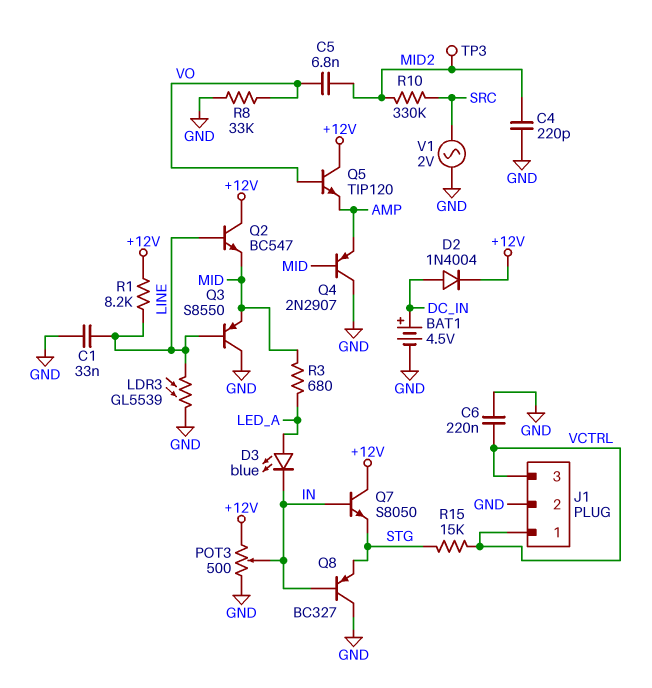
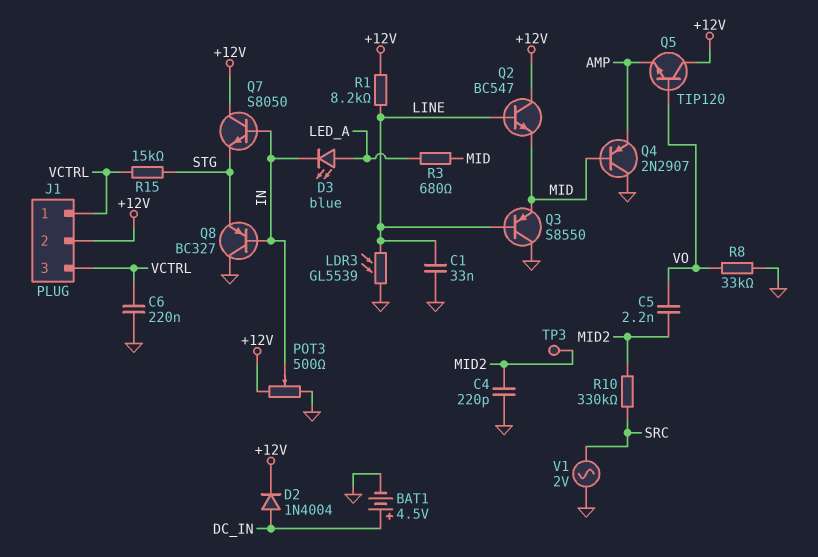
C5: 6.8nF (MID2, VO) -> 2.2nF (MID2, VO)
J1 pin 2: GND -> +12V

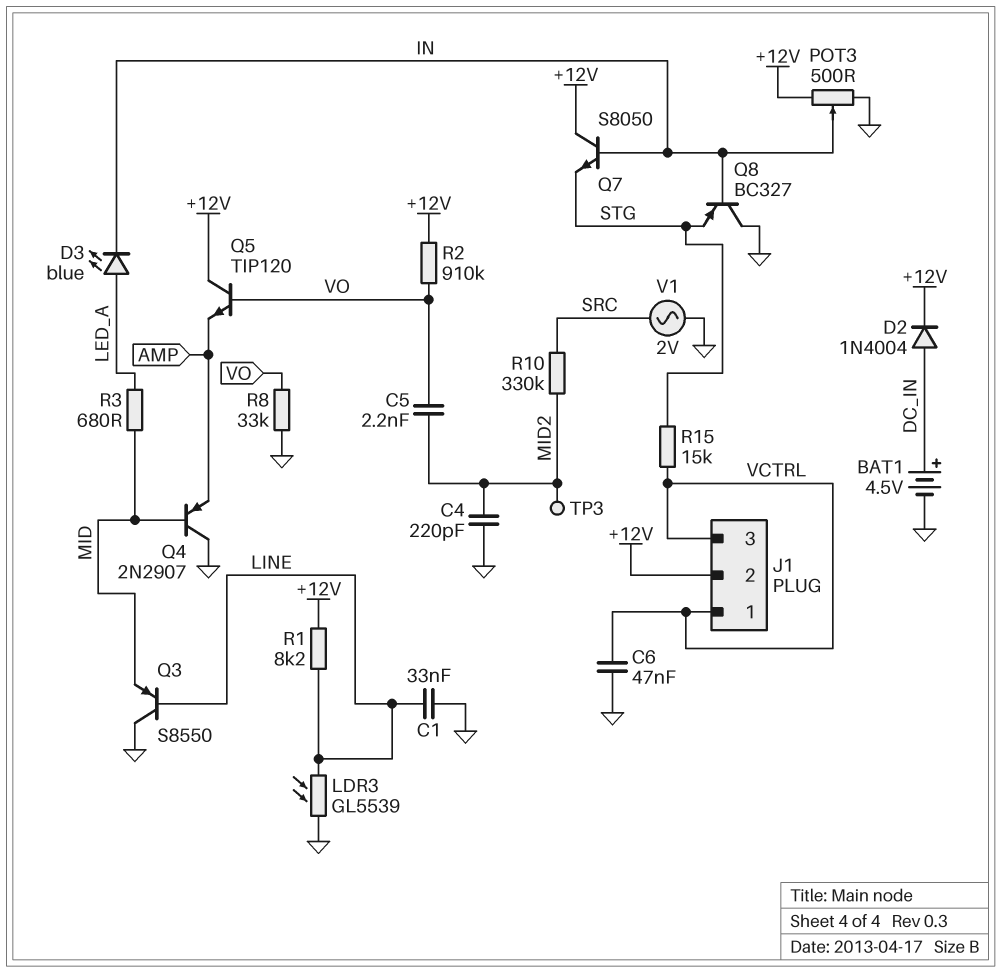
C6: 220nF (GND, VCTRL) -> 47nF (GND, VCTRL)
Q2: NPN BC547 (B LINE, C +12V, E MID) -> none
R2: none -> 910k (+12V, VO)

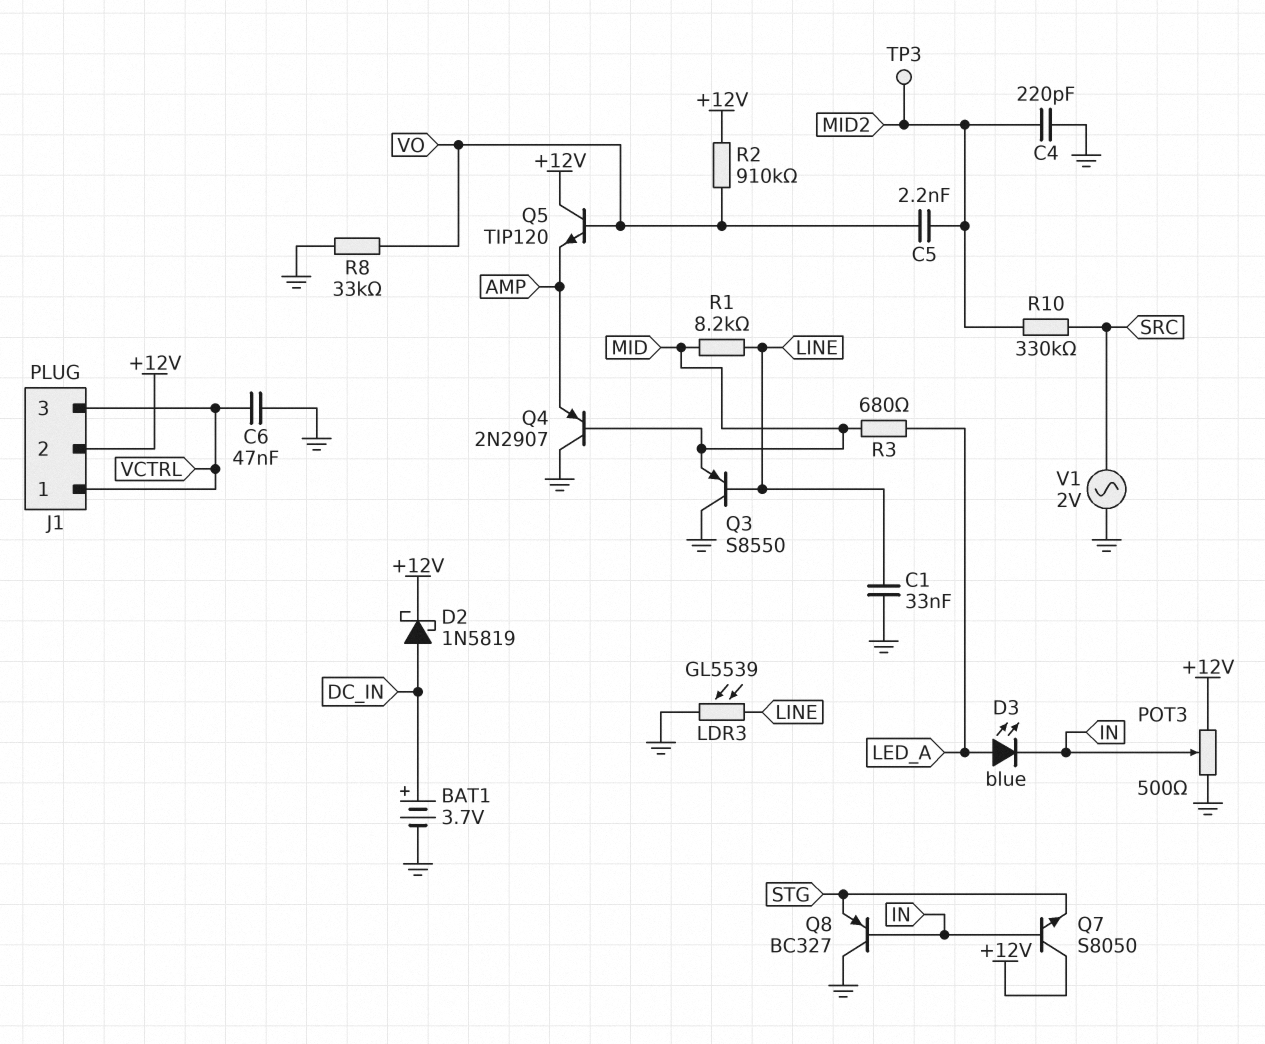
BAT1: 4.5V (plus DC_IN, minus GND) -> 3.7V (plus DC_IN, minus GND)
D2: diode 1N4004 (A DC_IN, K +12V) -> schottky 1N5819 (A DC_IN, K +12V)
R1: 8.2k (+12V, LINE) -> 8.2k (LINE, MID)
R15: 15k (STG, VCTRL) -> none

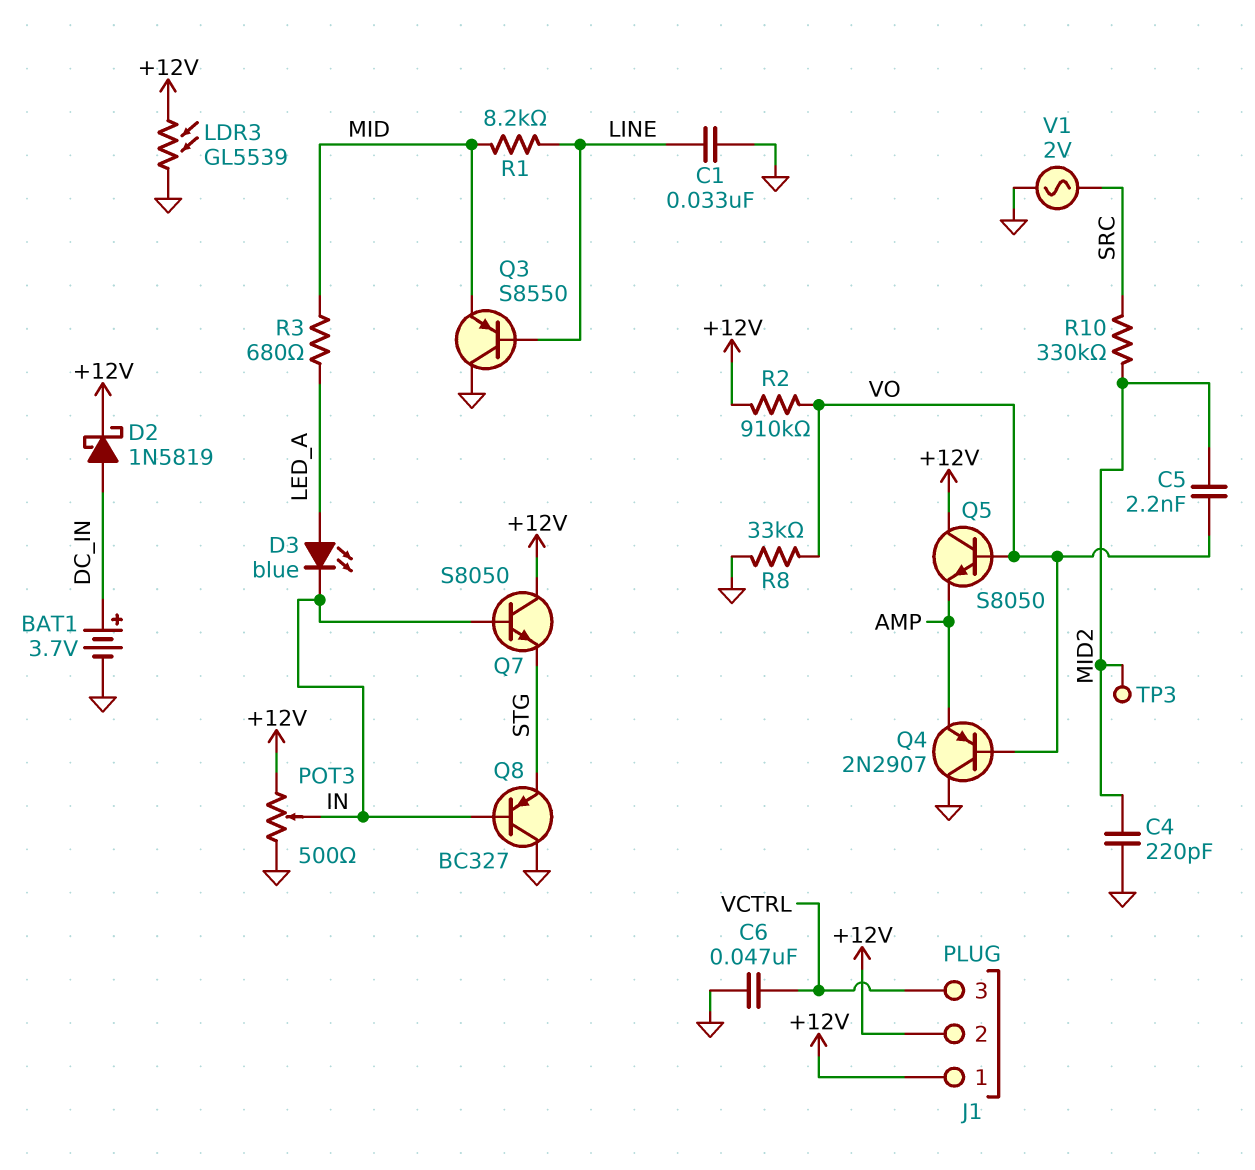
J1 pin 1: VCTRL -> +12V
LDR3: GL5539 (GND, LINE) -> GL5539 (+12V, GND)
Q4: PNP 2N2907 (B MID, C GND, E AMP) -> PNP 2N2907 (B VO, C GND, E AMP)
Q5: NPN TIP120 (B VO, C +12V, E AMP) -> NPN S8050 (B VO, C +12V, E AMP)

